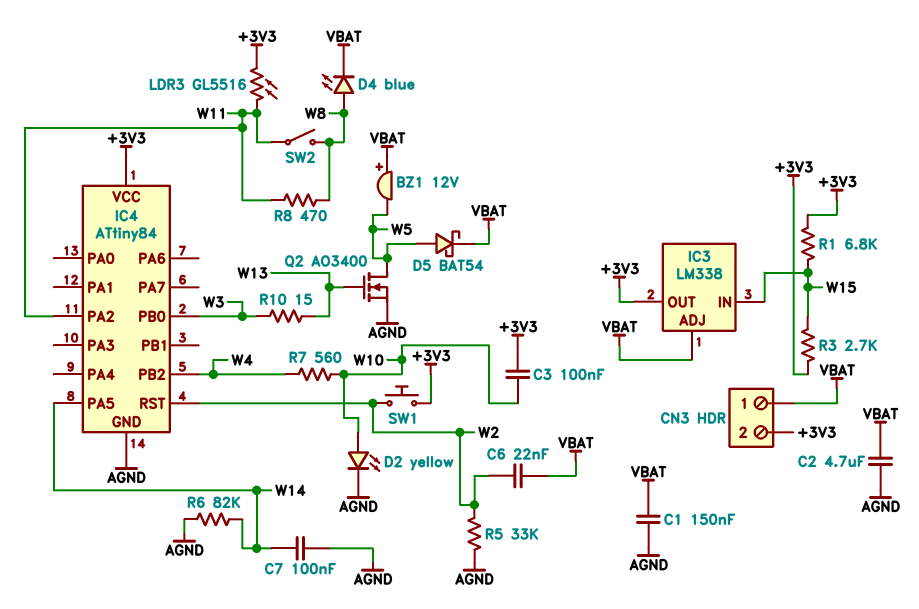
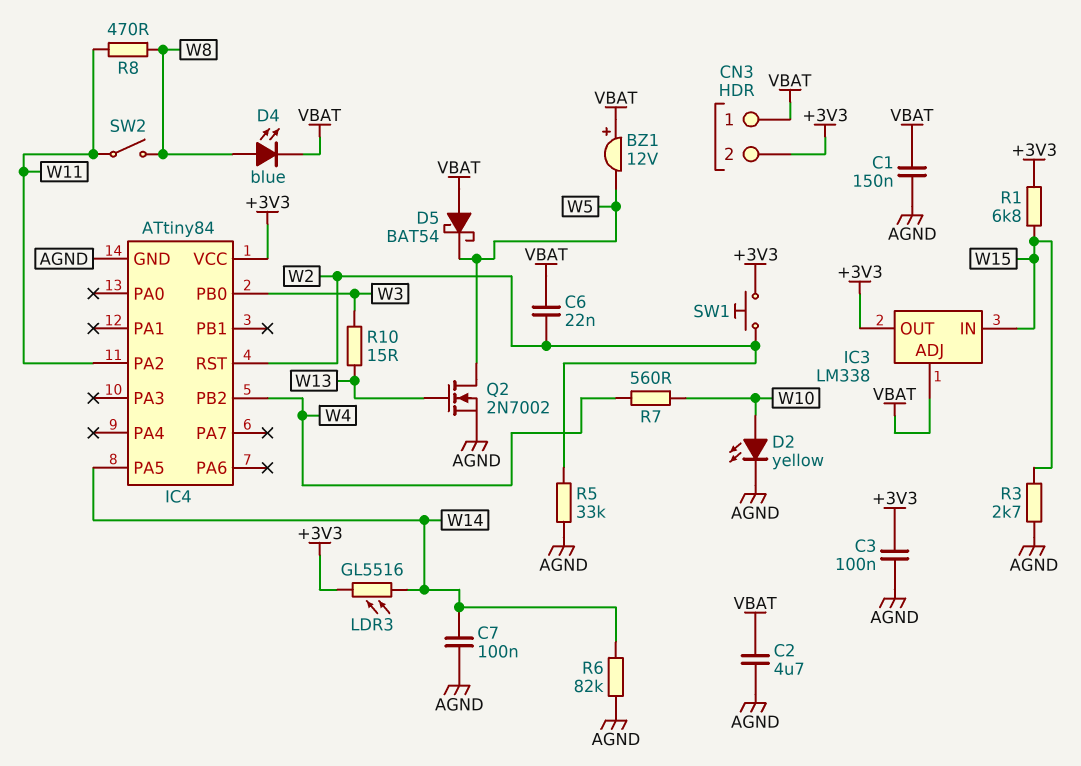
C3: 100nF (+3V3, W10) -> 100nF (+3V3, AGND)
D5: schottky BAT54 (A W5, K VBAT) -> schottky BAT54 (A VBAT, K W5)
LDR3: GL5516 (+3V3, W11) -> GL5516 (+3V3, W14)
Q2: NMOS AO3400 (G W13, D W5, S AGND) -> NMOS 2N7002 (G W13, D W5, S AGND)
R3: 2.7k (+3V3, W15) -> 2.7k (AGND, W15)

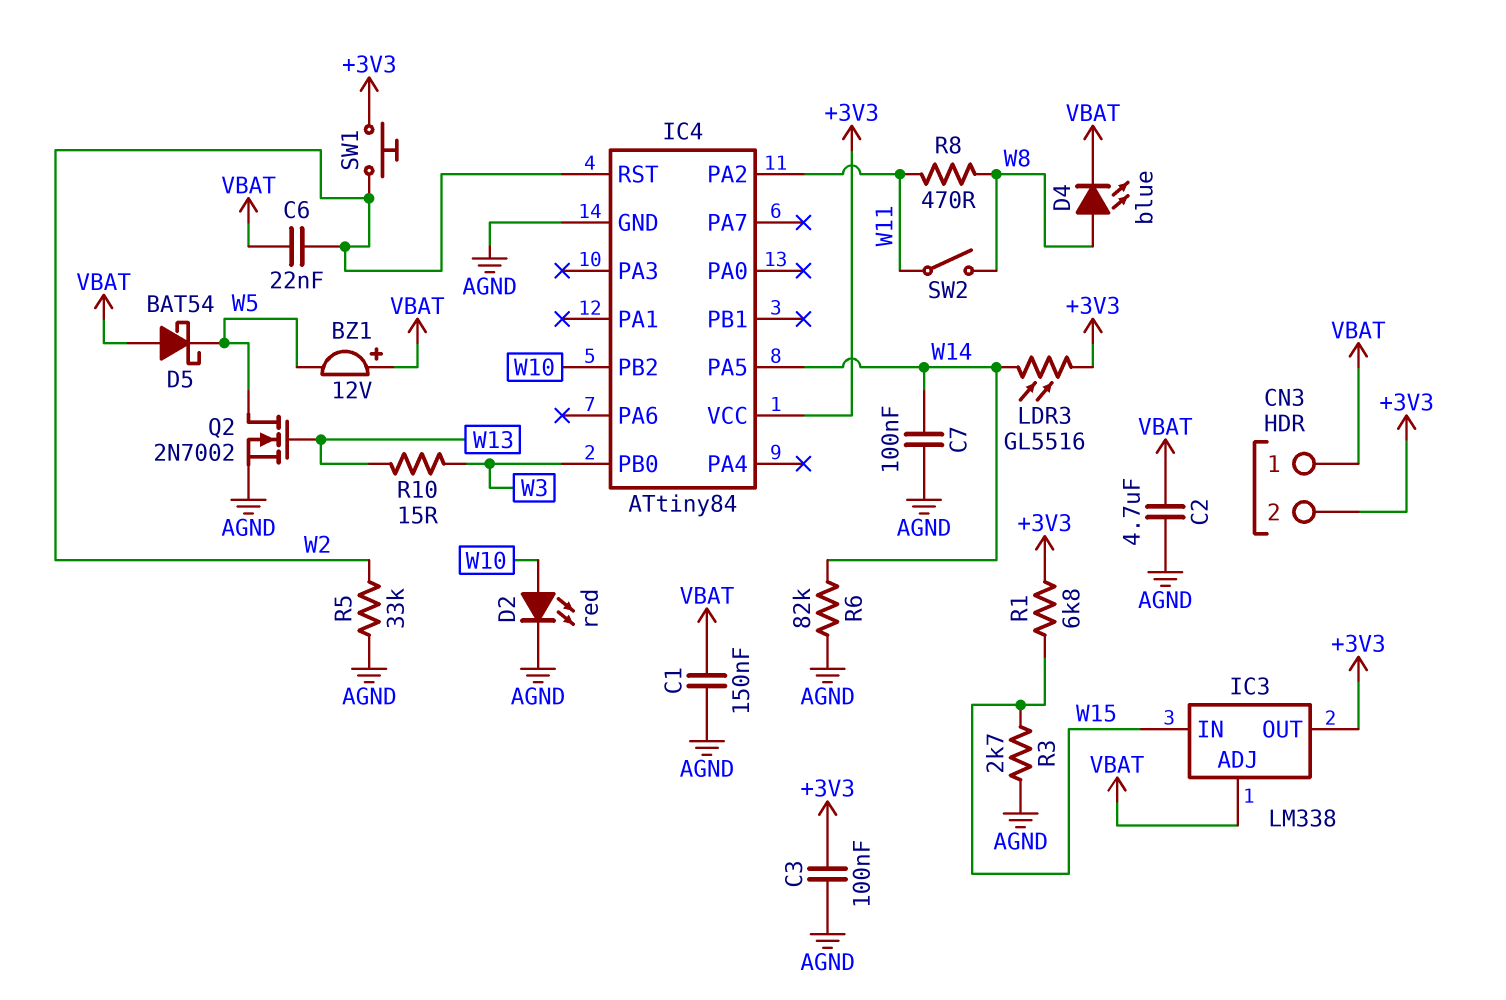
D2: LED yellow (A W10, K AGND) -> LED red (A W10, K AGND)
IC4 pin PB2: W4 -> W10
R7: 560 (W4, W10) -> none

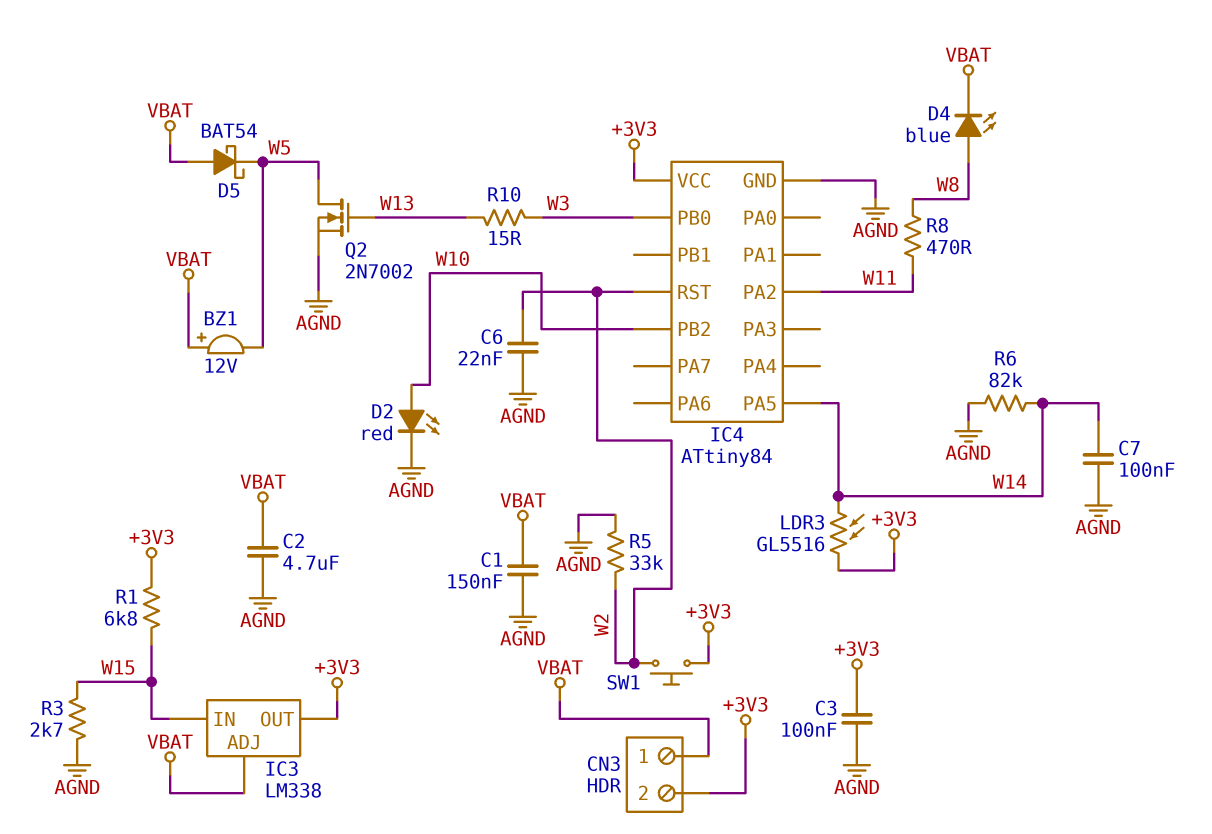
C6: 22nF (VBAT, W2) -> 22nF (AGND, W2)
SW2: switch (W8, W11) -> none

